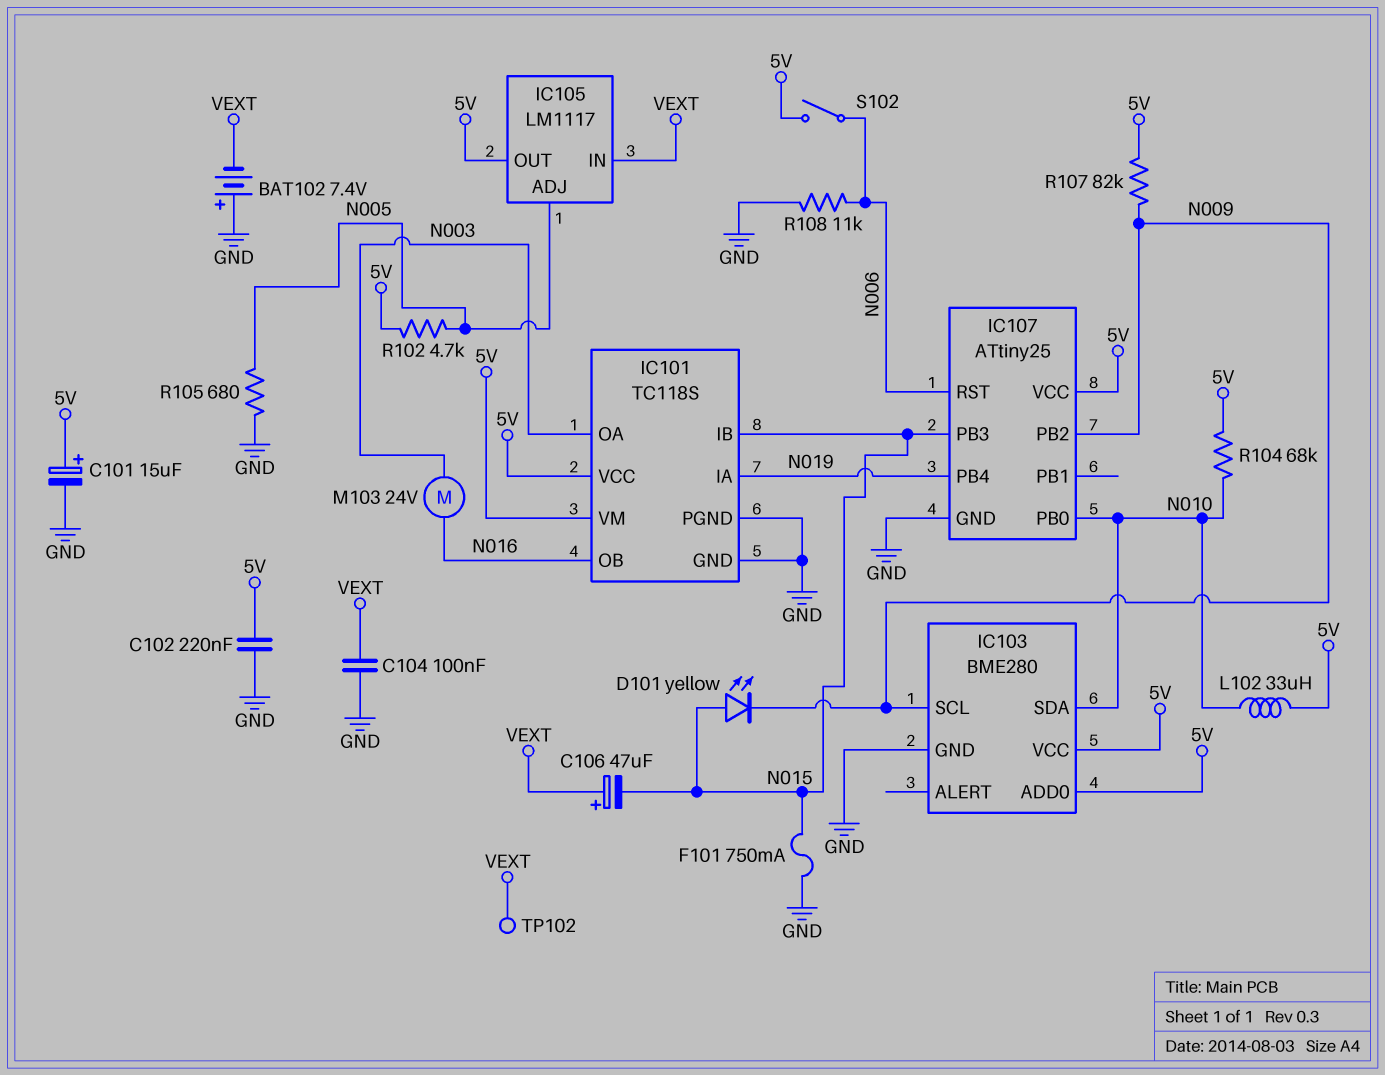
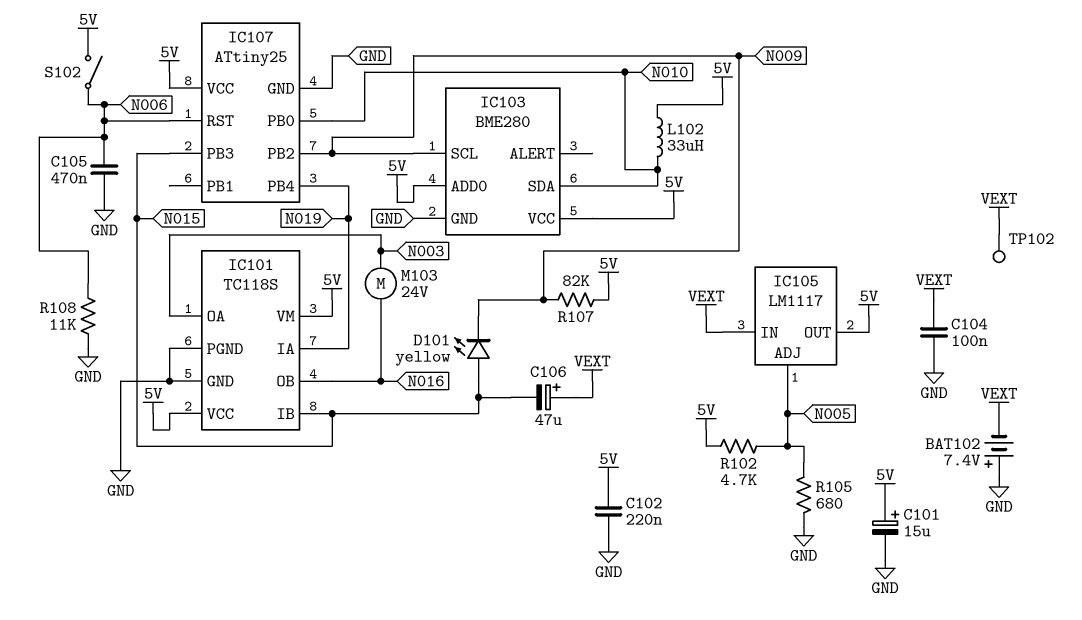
C105: none -> 470nF (GND, N006)
F101: 750mA (GND, N015) -> none
R104: 68k (5V, N010) -> none

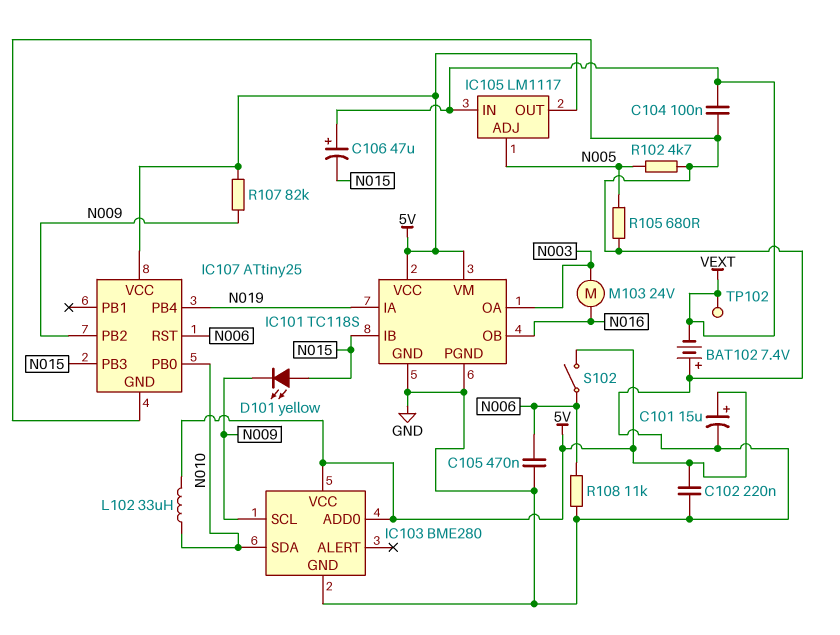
R102: 4.7k (5V, N005) -> 4.7k (GND, N005)

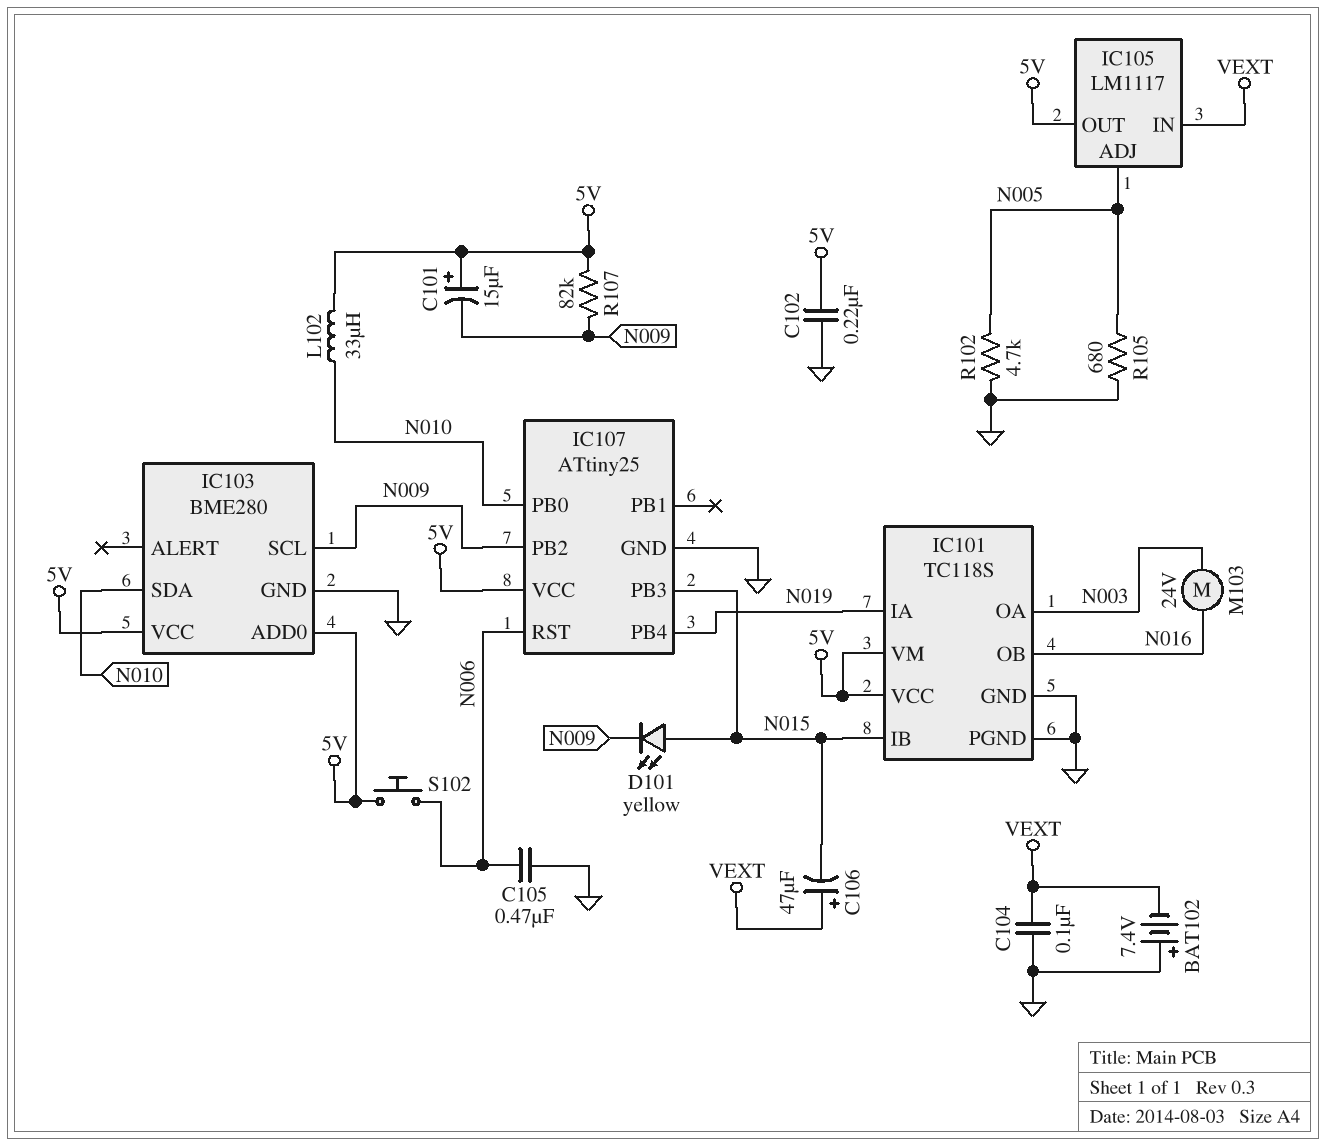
C101: 15uF (plus 5V, minus GND) -> 15uF (plus 5V, minus N009)
R108: 11k (GND, N006) -> none
S102: switch (5V, N006) -> button (5V, N006)
TP102: test point (VEXT) -> none

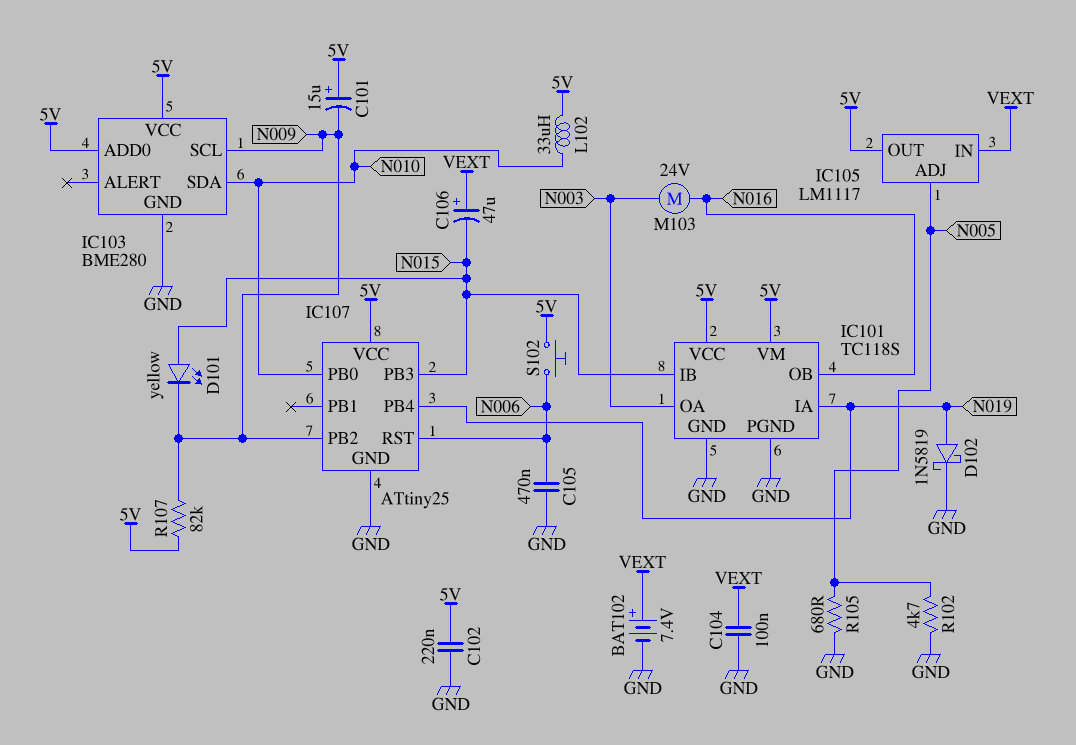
BAT102: 7.4V (plus GND, minus VEXT) -> 7.4V (plus VEXT, minus GND)
D102: none -> schottky 1N5819 (A N019, K GND)

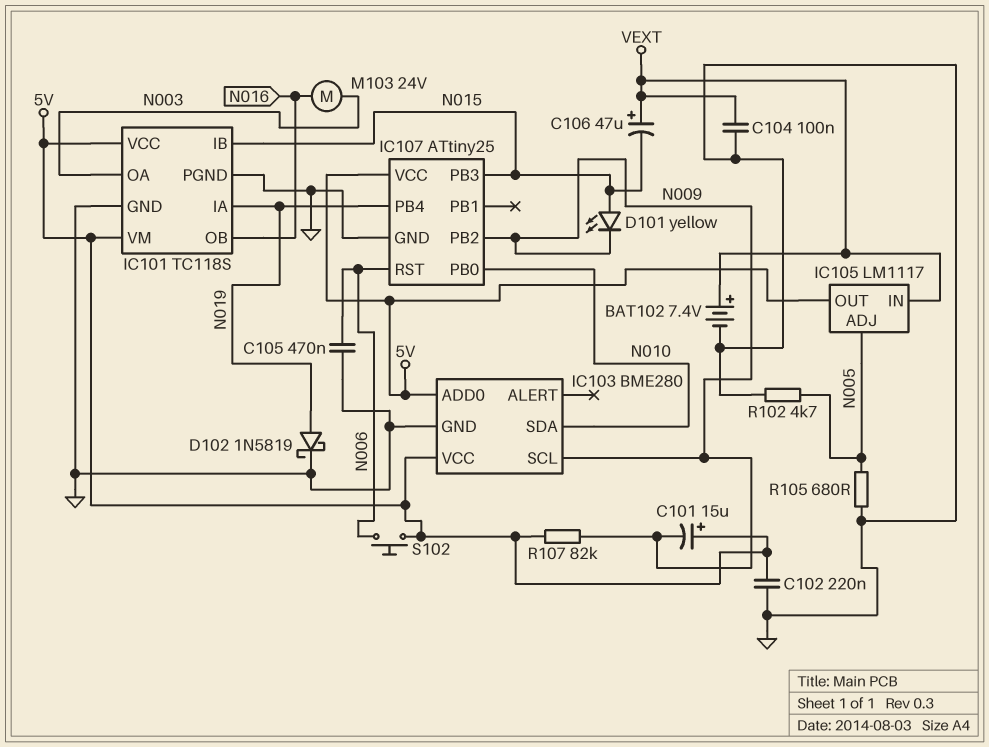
L102: 33uH (5V, N010) -> none

